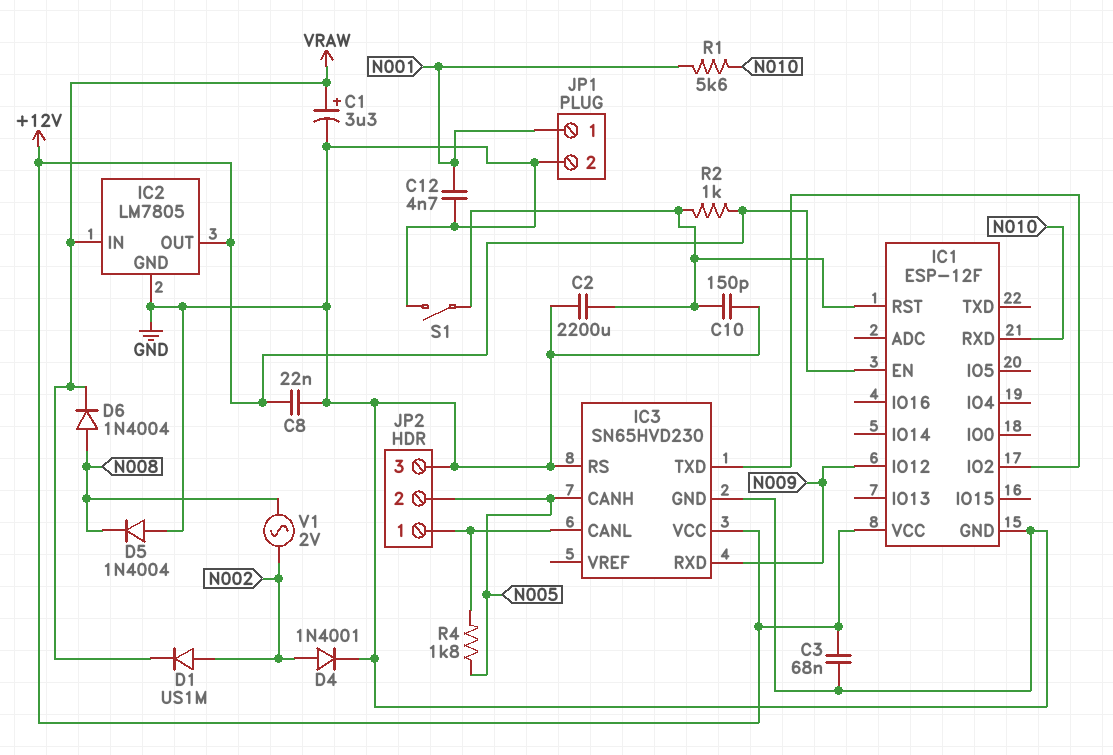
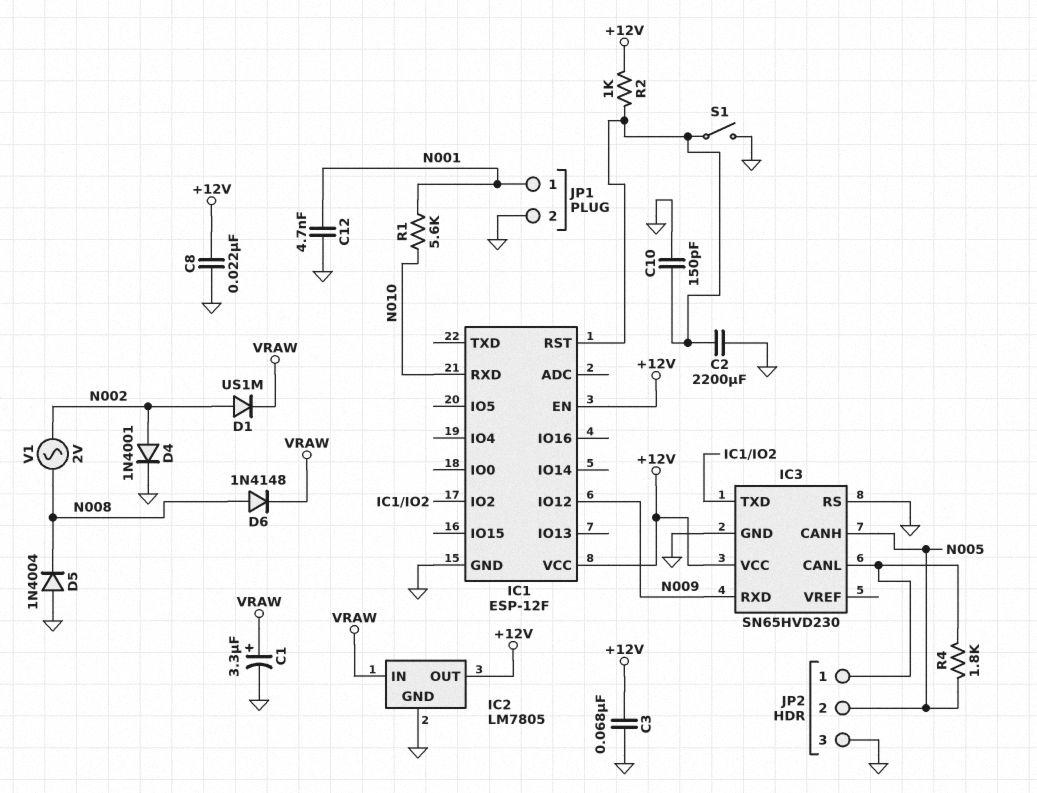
D6: diode 1N4004 (A N008, K VRAW) -> diode 1N4148 (A N008, K VRAW)

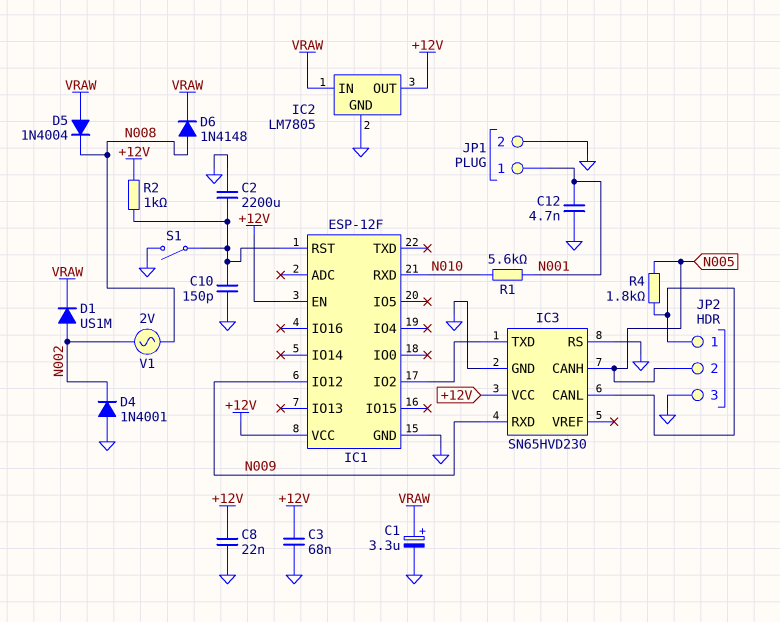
D4: diode 1N4001 (A N002, K GND) -> diode 1N4001 (A GND, K N002)
D5: diode 1N4004 (A GND, K N008) -> diode 1N4004 (A VRAW, K N008)

